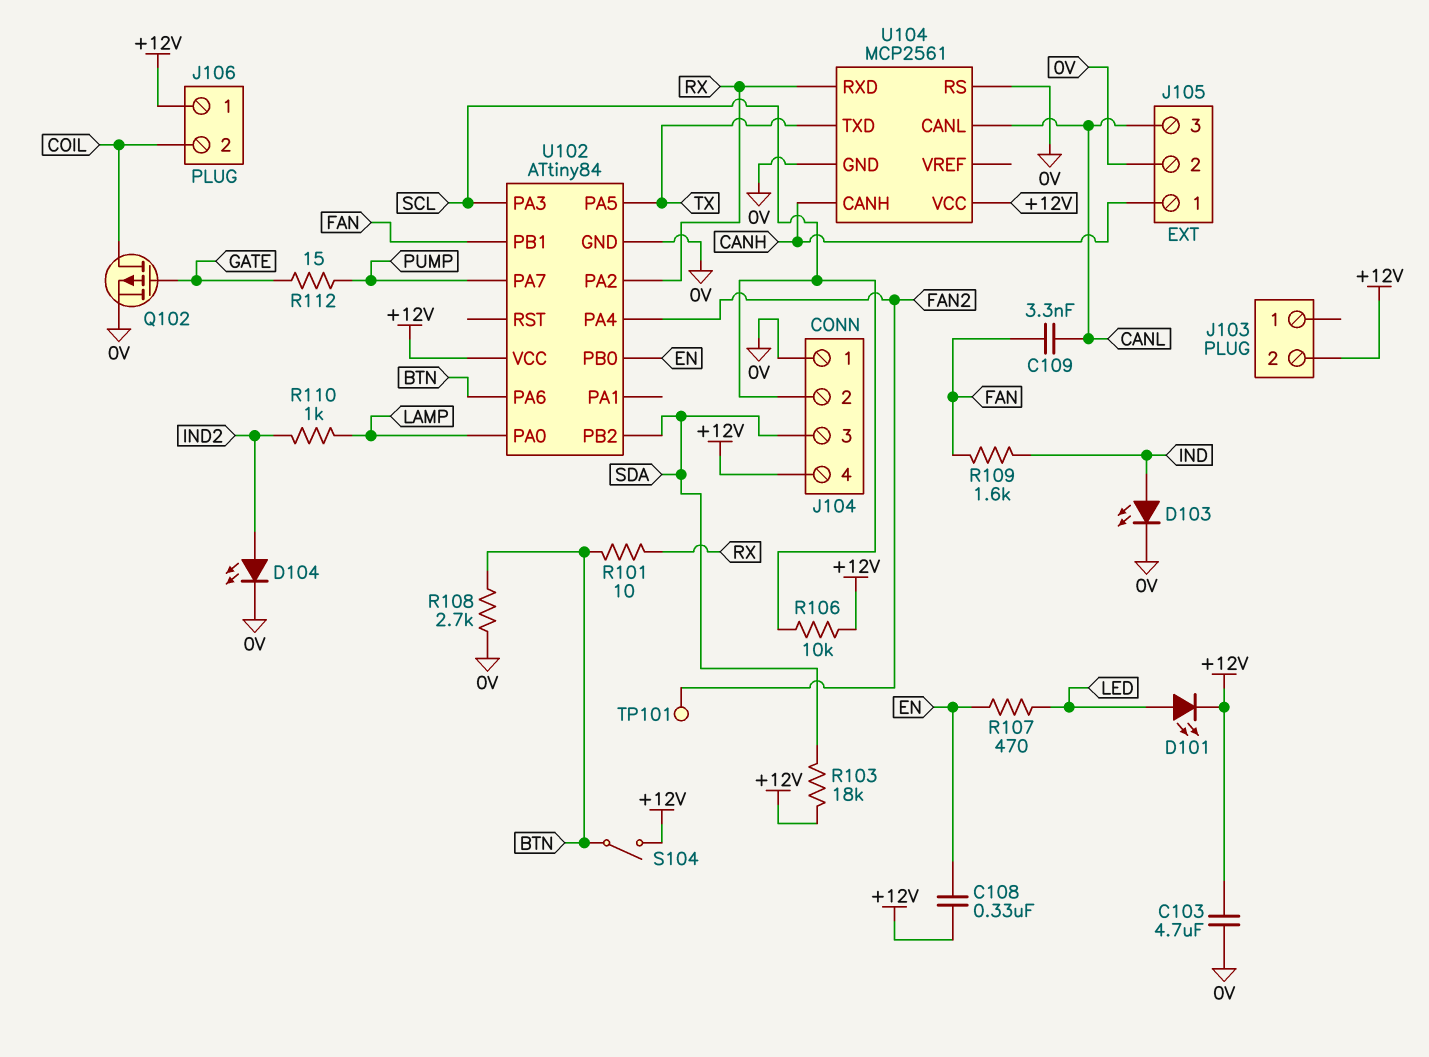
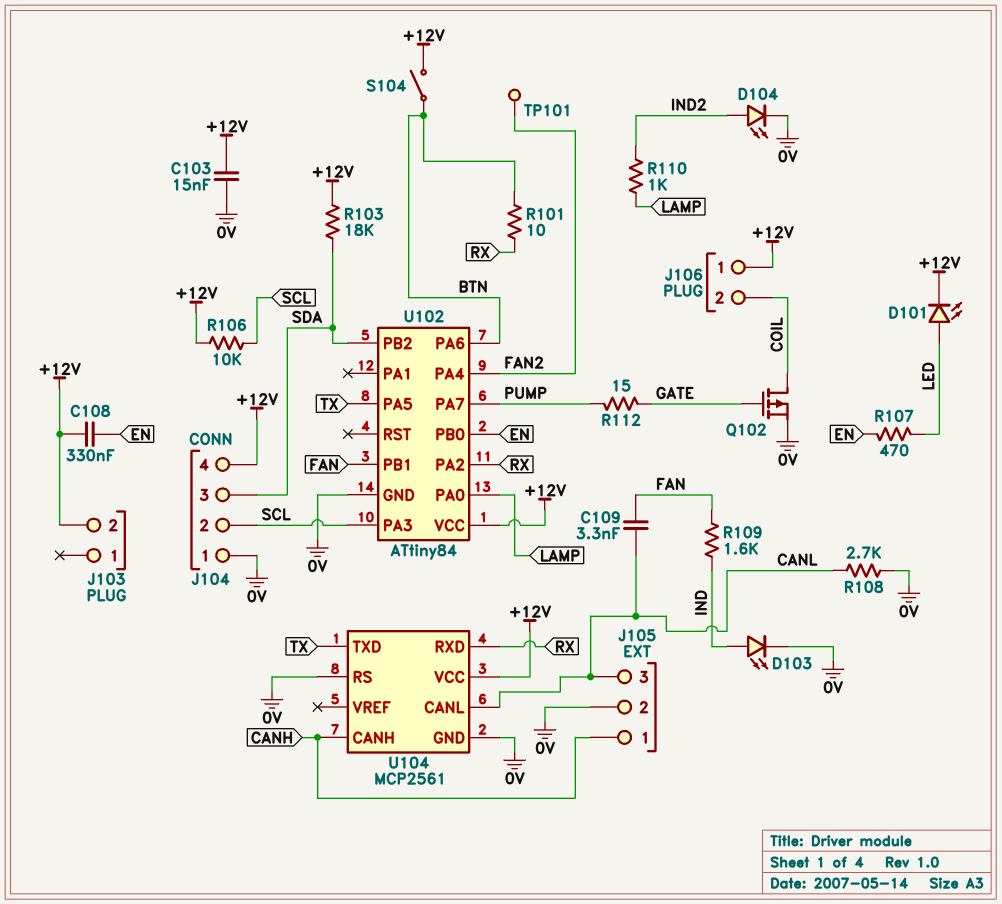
C103: 4.7uF (+12V, 0V) -> 15nF (+12V, 0V)
R108: 2.7k (0V, BTN) -> 2.7k (0V, CANL)

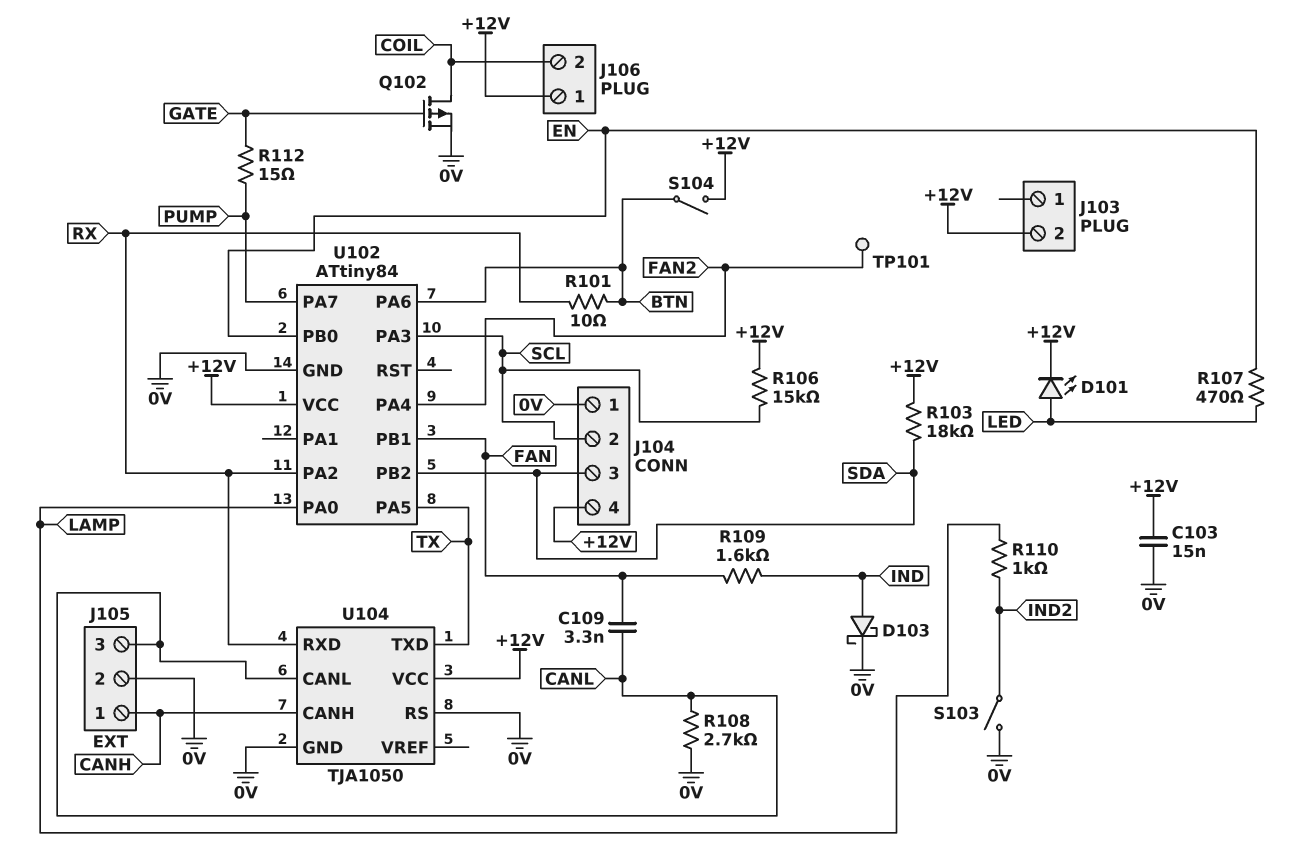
C108: 330nF (+12V, EN) -> none
D103: LED (A IND, K 0V) -> schottky (A IND, K 0V)
D104: LED (A IND2, K 0V) -> none
R106: 10k (+12V, SCL) -> 15k (+12V, SCL)
S103: none -> switch (0V, IND2)
U104: MCP2561 -> TJA1050

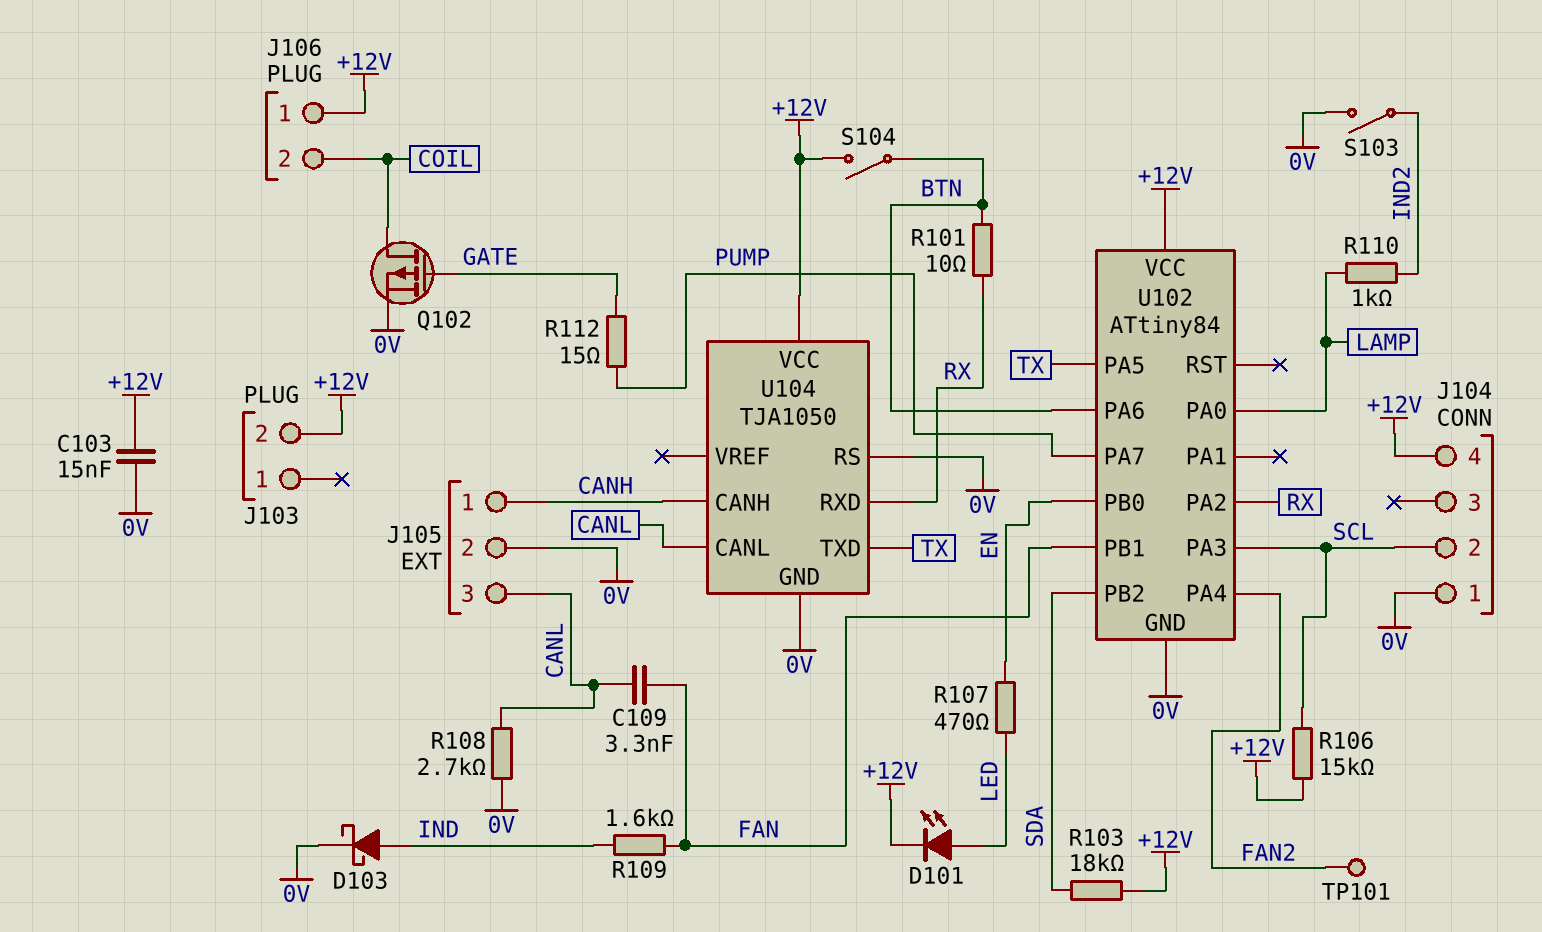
J104 pin 3: SDA -> none

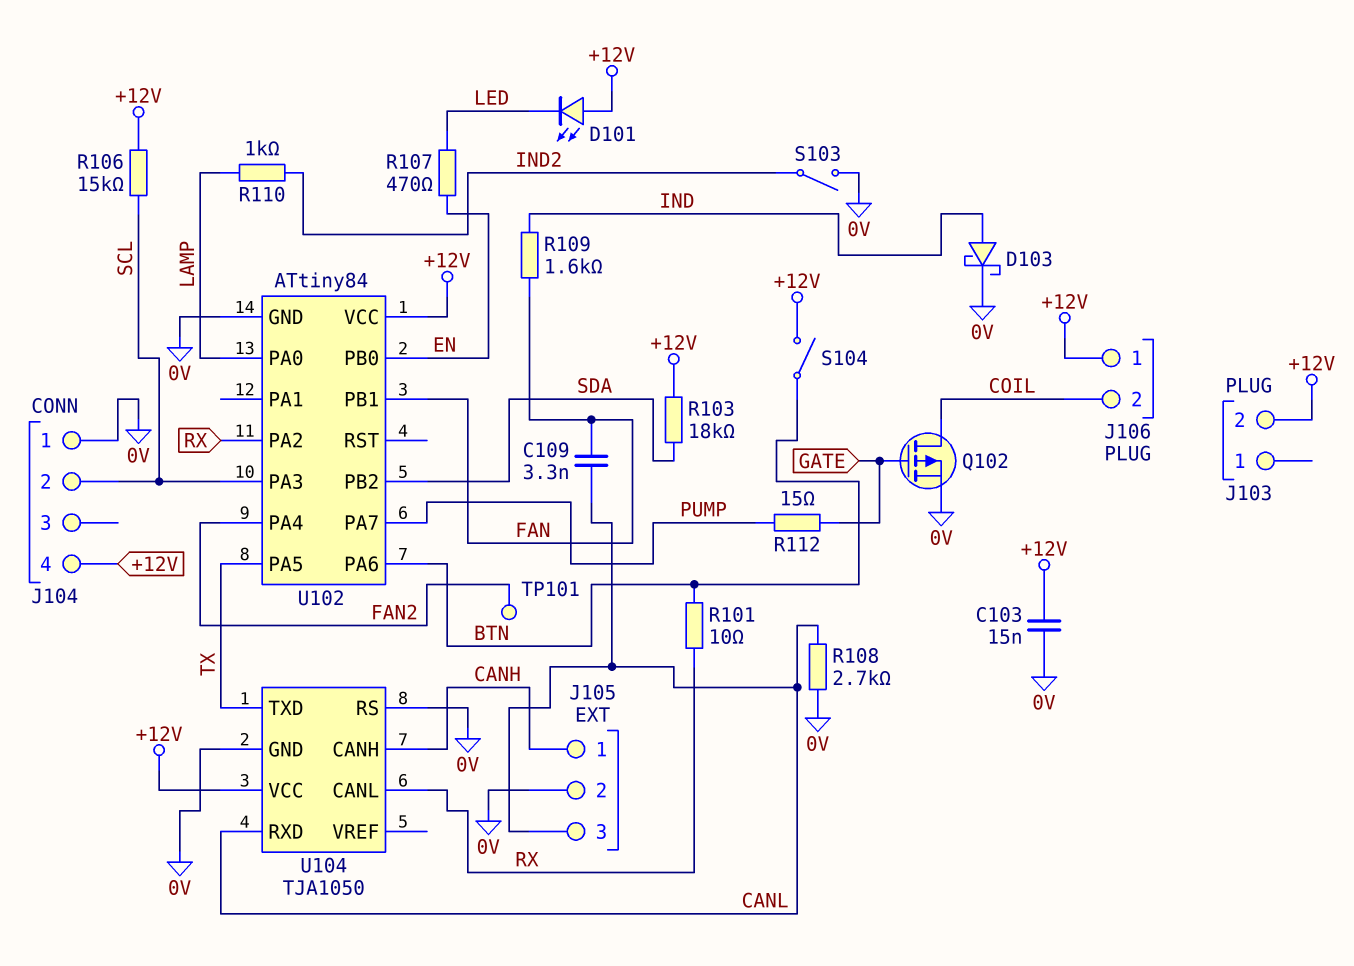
D101: LED (A LED, K +12V) -> LED (A +12V, K LED)
U104 pin CANL: CANL -> RX
U104 pin RXD: RX -> CANL

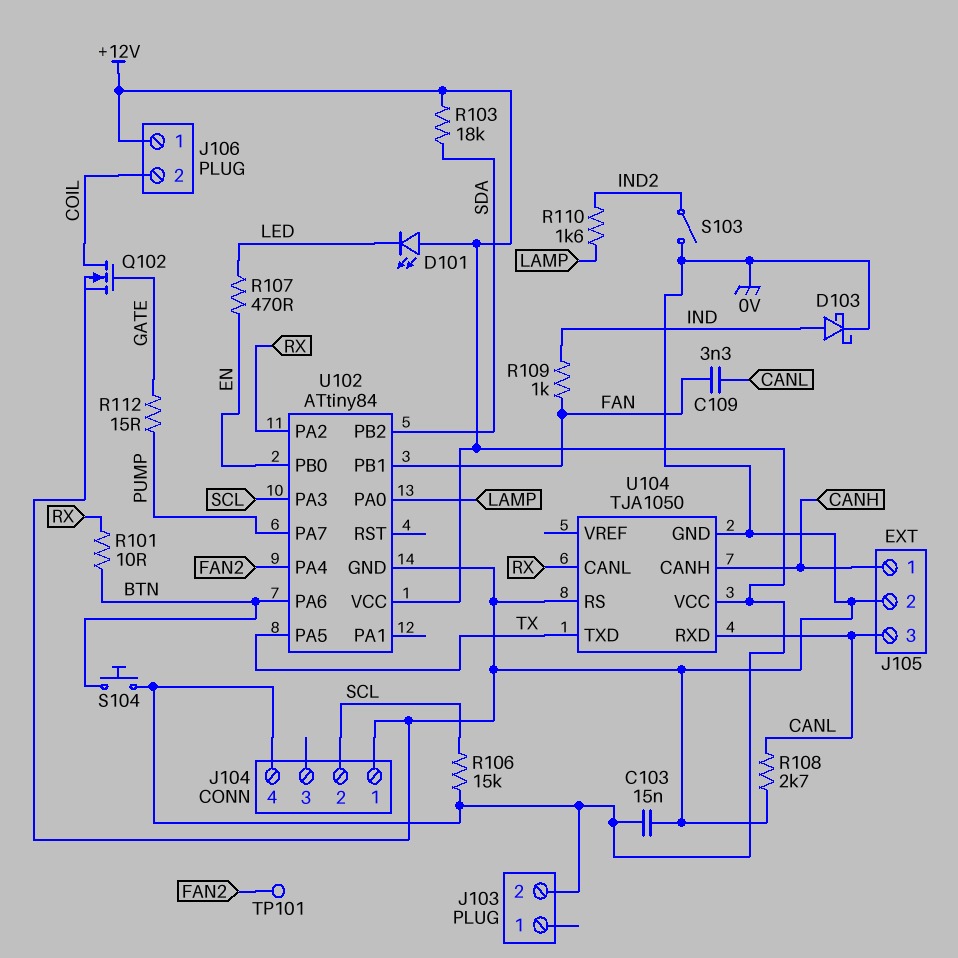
Q102: PMOS (G GATE, D COIL, S 0V) -> NMOS (G GATE, D COIL, S 0V)
R109: 1.6k (FAN, IND) -> 1k (FAN, IND)
R110: 1k (IND2, LAMP) -> 1.6k (IND2, LAMP)
S104: switch (+12V, BTN) -> button (+12V, BTN)

